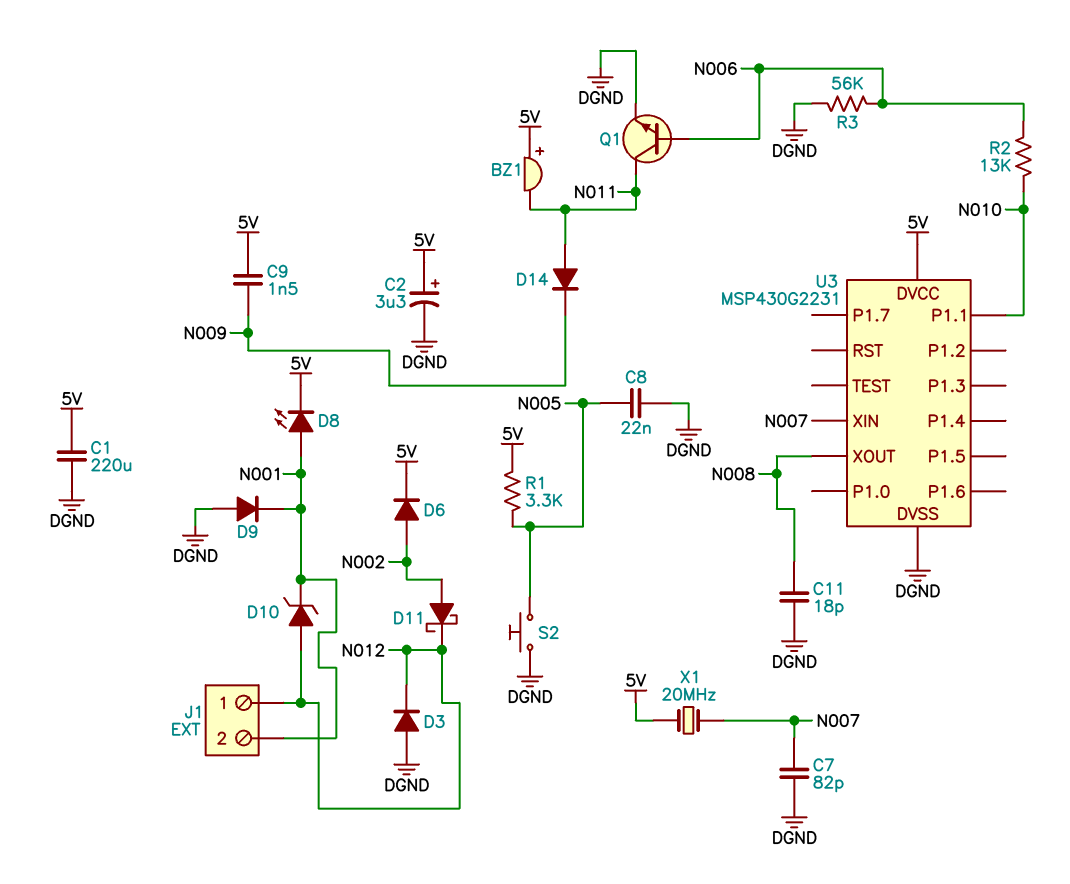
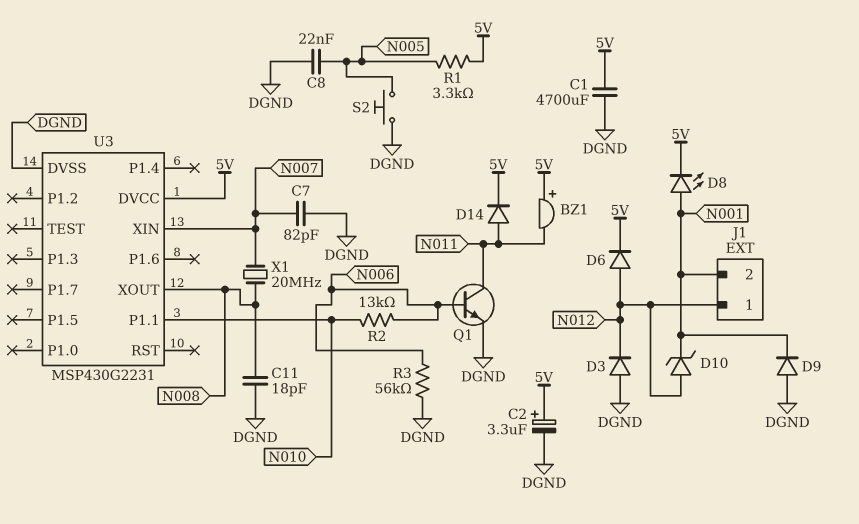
C1: 220uF (5V, DGND) -> 4700uF (5V, DGND)
C9: 1.5nF (5V, N009) -> none
D6: diode (A N002, K 5V) -> diode (A N012, K 5V)
D11: schottky (A N002, K N012) -> none
D14: diode (A N011, K N009) -> diode (A N011, K 5V)
X1: 20MHz (5V, N007) -> 20MHz (N007, N008)

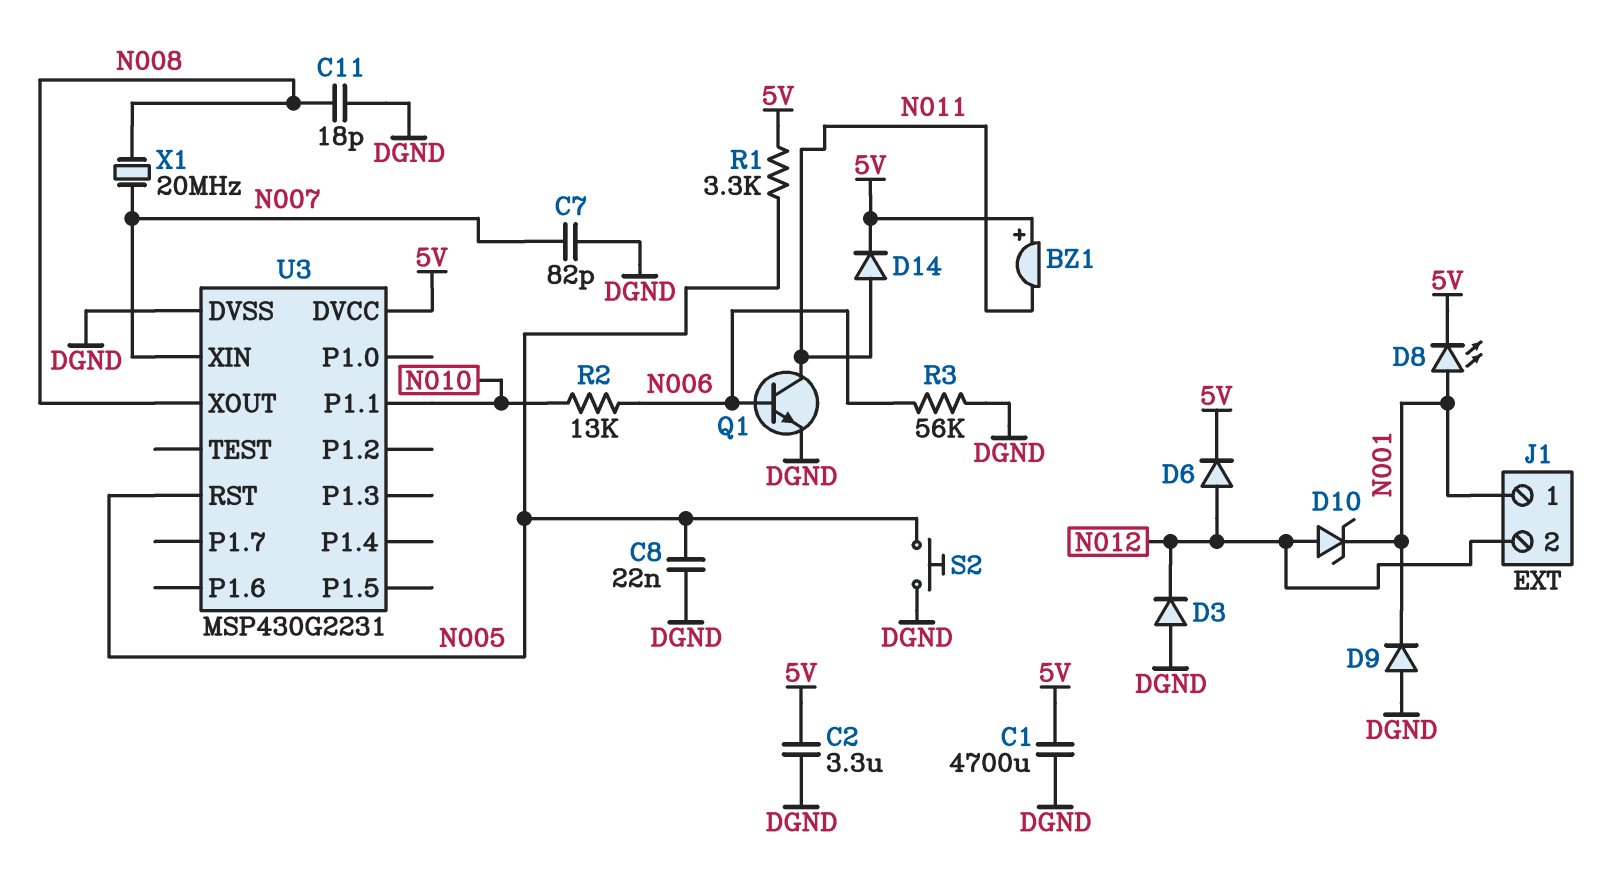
C2: 3.3uF (plus 5V, minus DGND) -> 3.3uF (5V, DGND)
J1 pin 1: N012 -> N001
J1 pin 2: N001 -> N012
U3 pin RST: none -> N005

